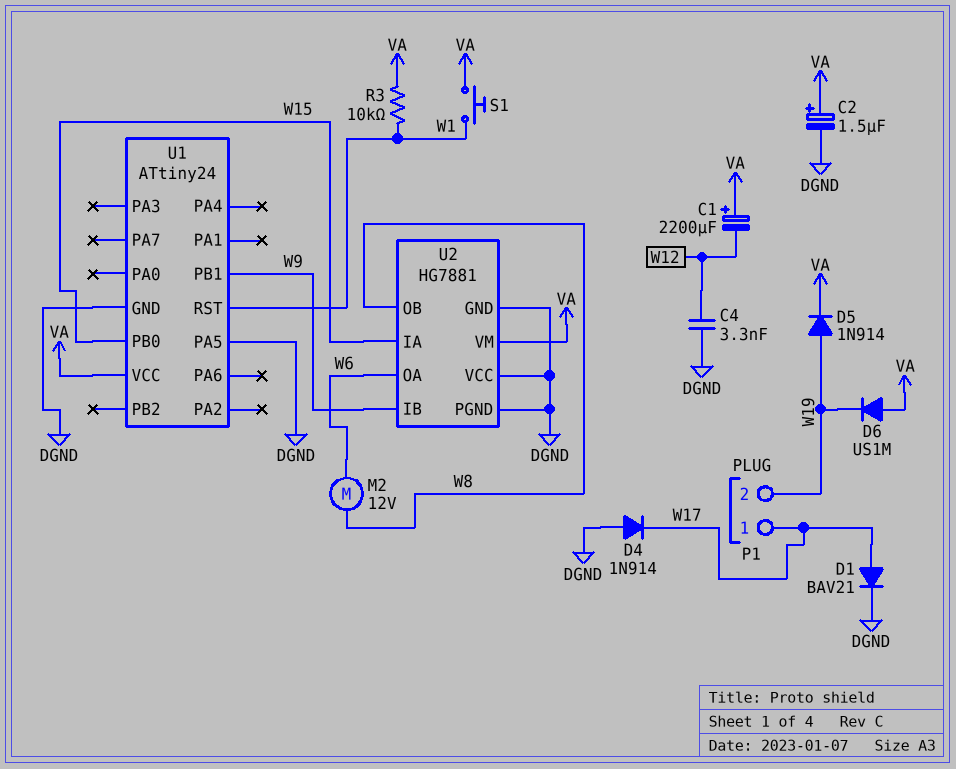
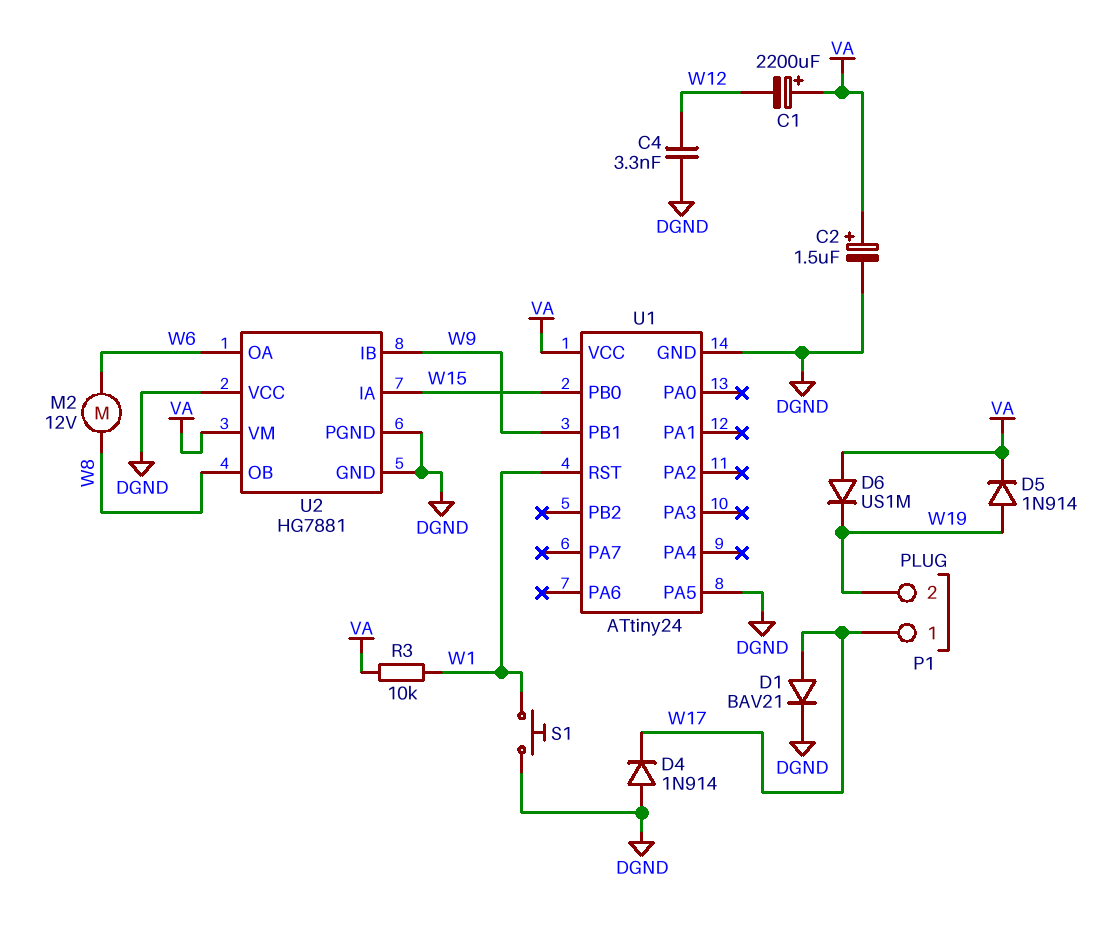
S1: button (VA, W1) -> button (DGND, W1)

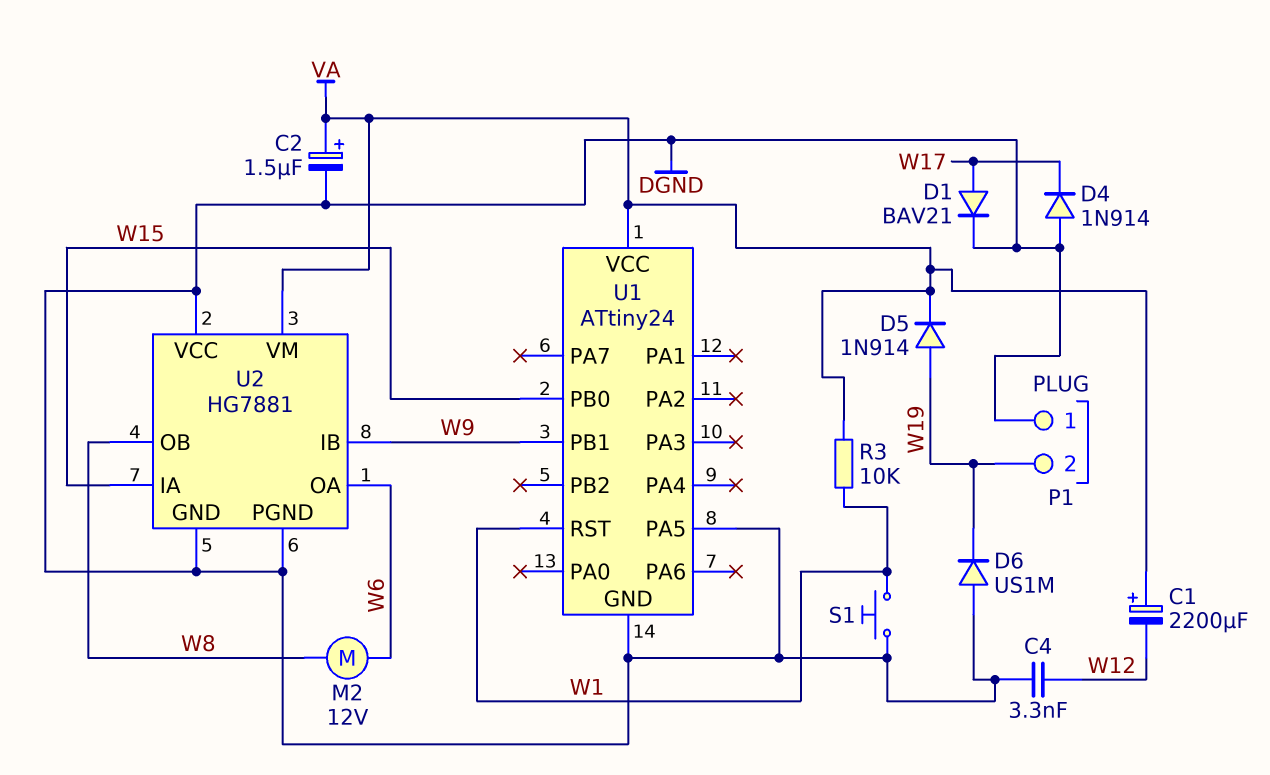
D6: diode US1M (A VA, K W19) -> diode US1M (A DGND, K W19)
P1 pin 1: W17 -> DGND

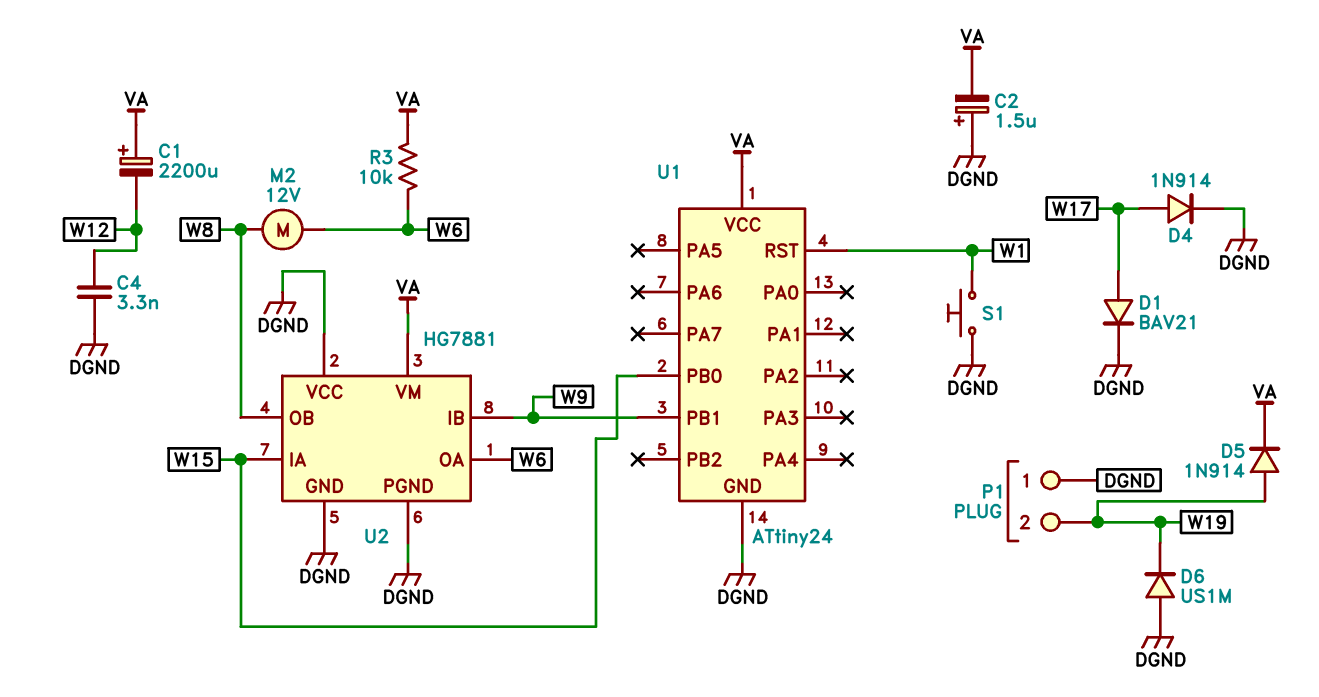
C2: 1.5uF (plus VA, minus DGND) -> 1.5uF (plus DGND, minus VA)
D4: diode 1N914 (A DGND, K W17) -> diode 1N914 (A W17, K DGND)
R3: 10k (VA, W1) -> 10k (VA, W6)
U1 pin PA5: DGND -> none

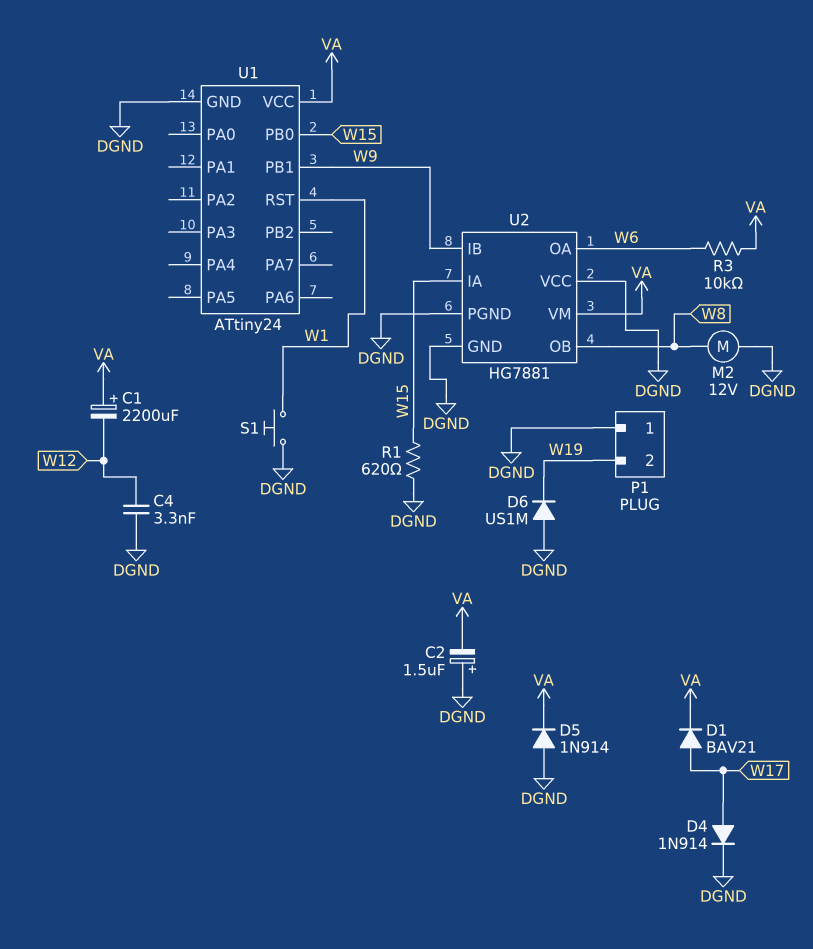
D1: diode BAV21 (A W17, K DGND) -> diode BAV21 (A W17, K VA)
D5: diode 1N914 (A W19, K VA) -> diode 1N914 (A DGND, K VA)
M2: motor 12V (W6, W8) -> motor 12V (DGND, W8)
R1: none -> 620 (DGND, W15)

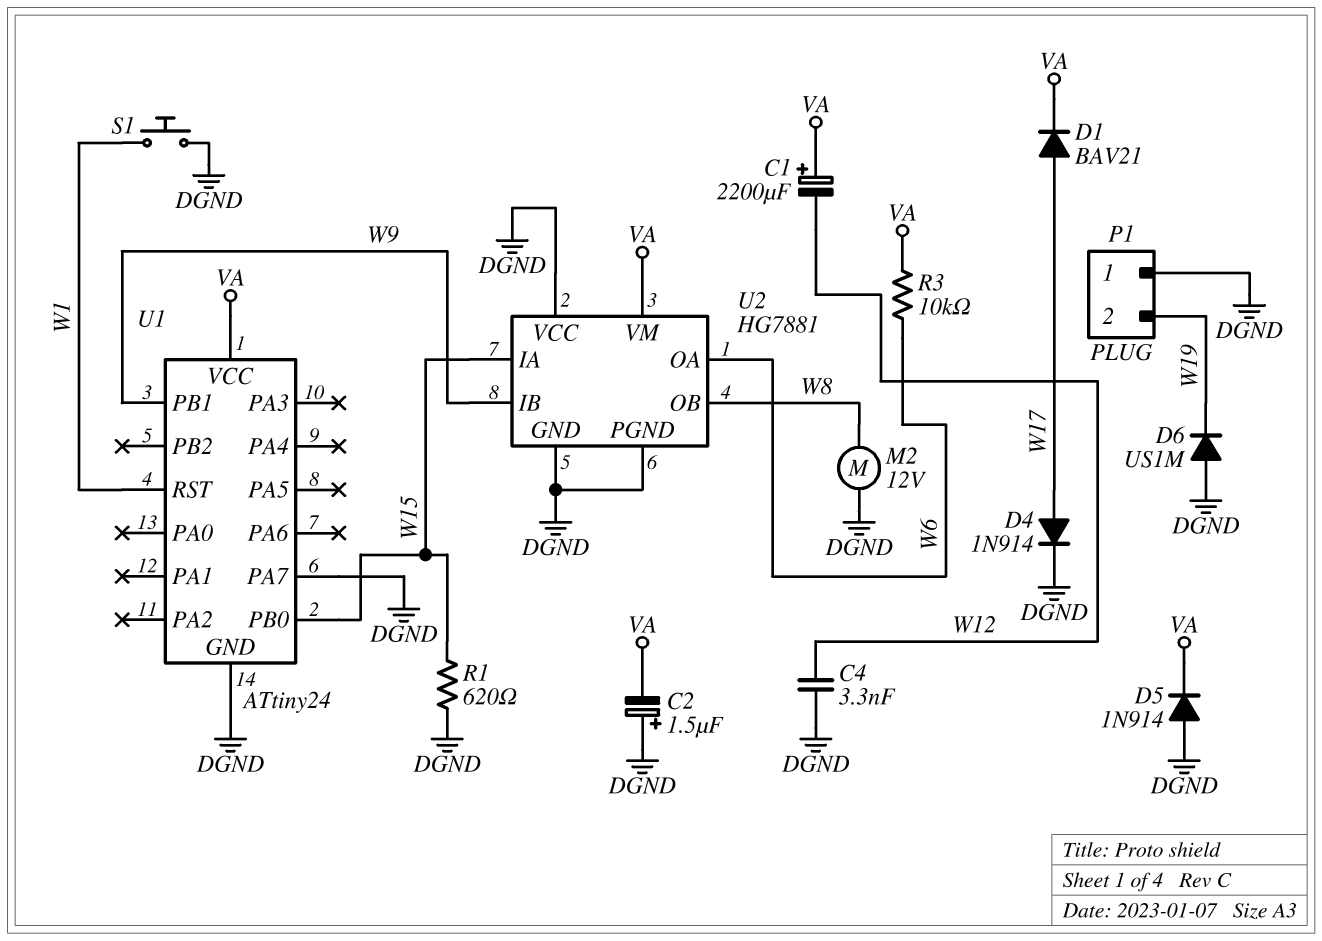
U1 pin PA7: none -> DGND

